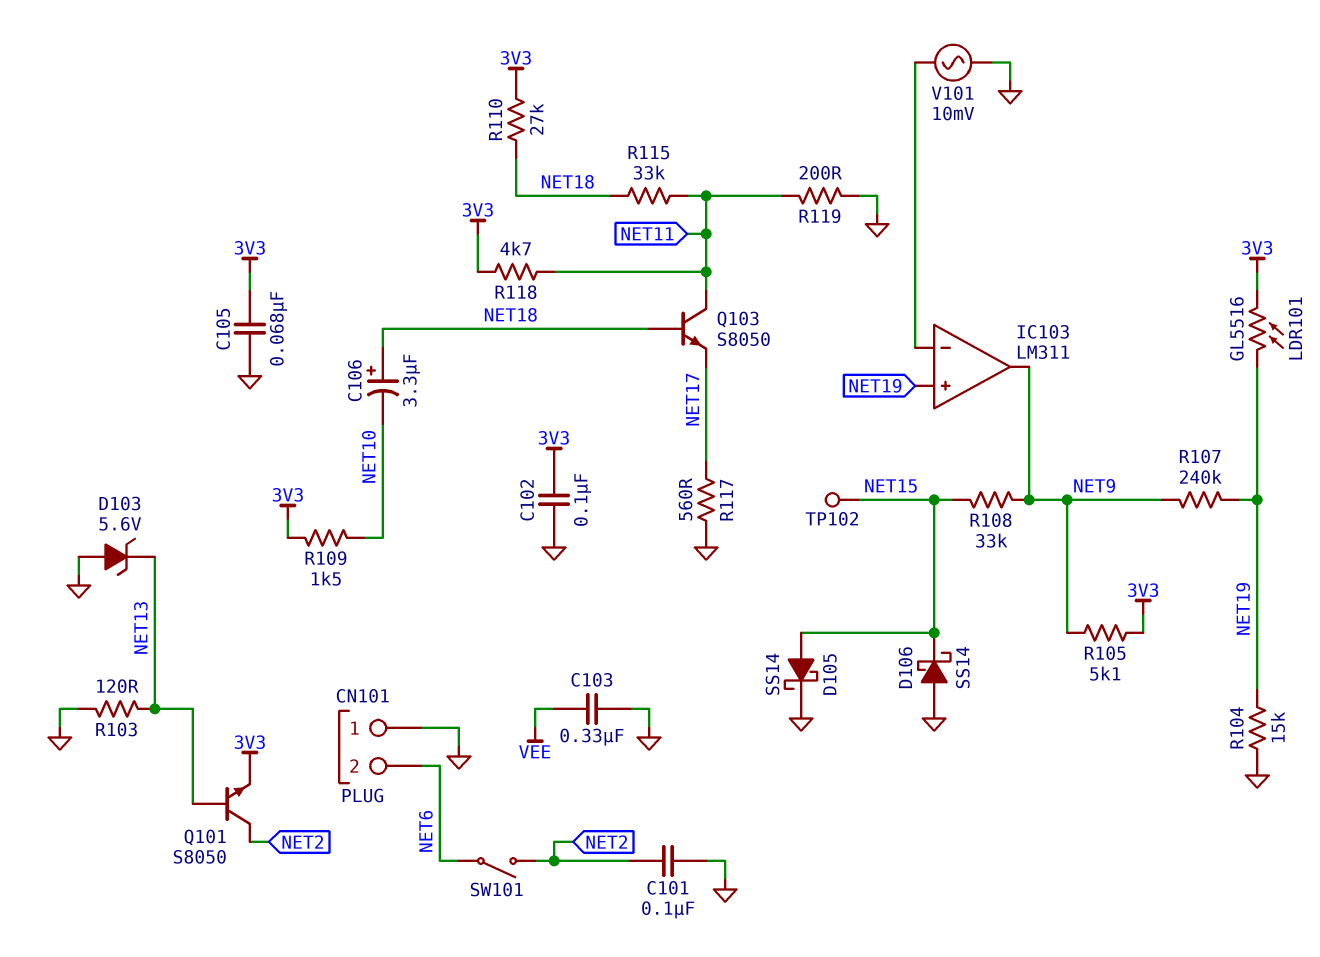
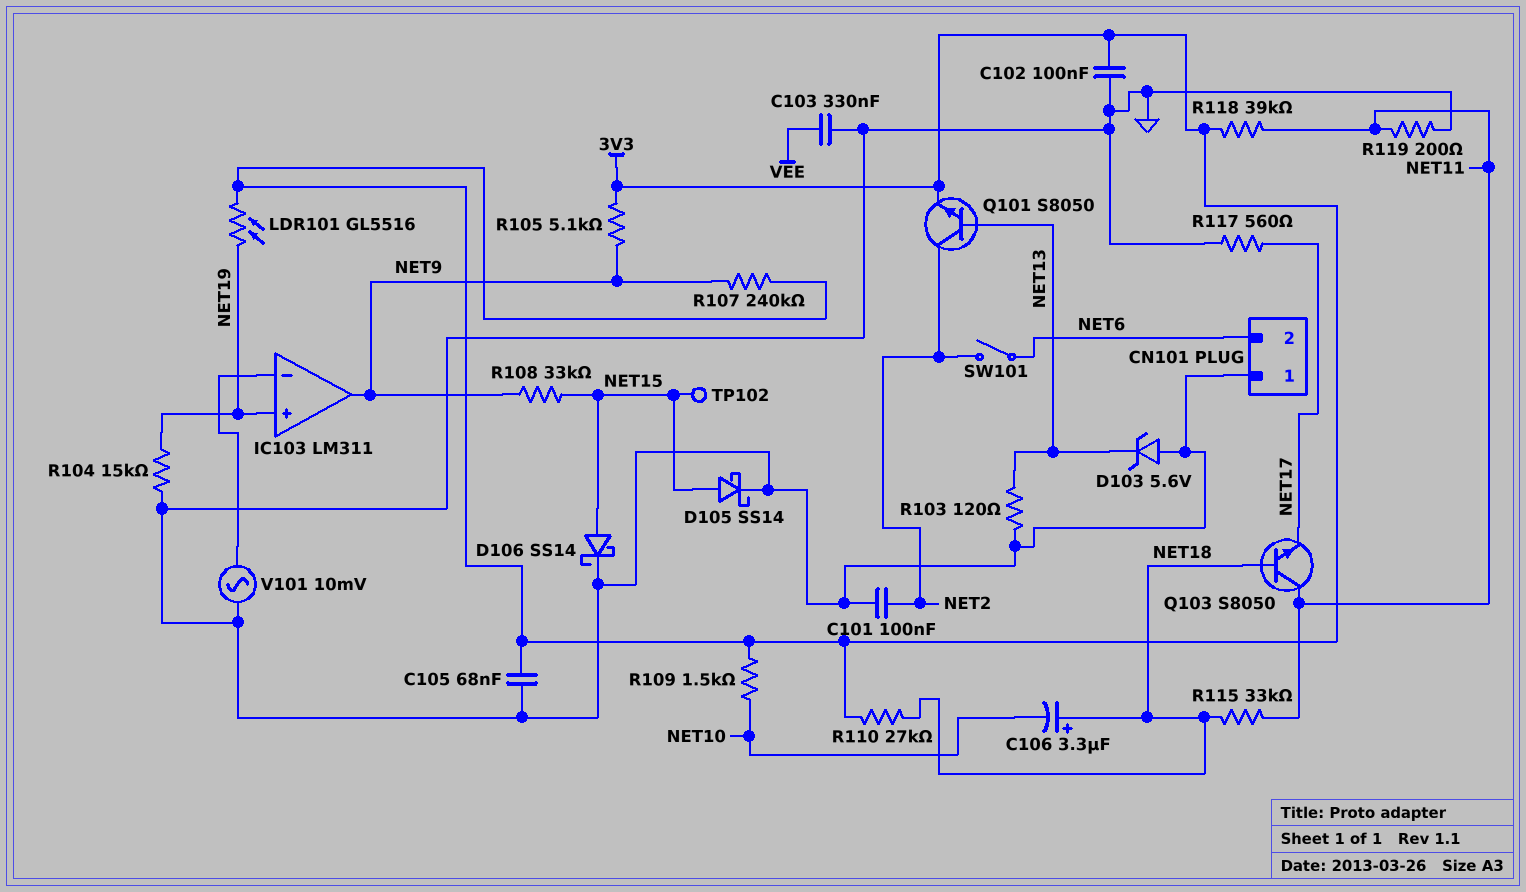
D106: schottky SS14 (A GND, K NET15) -> schottky SS14 (A NET15, K GND)
R107: 240k (NET9, NET19) -> 240k (3V3, NET9)
R118: 4.7k (3V3, NET11) -> 39k (3V3, NET11)

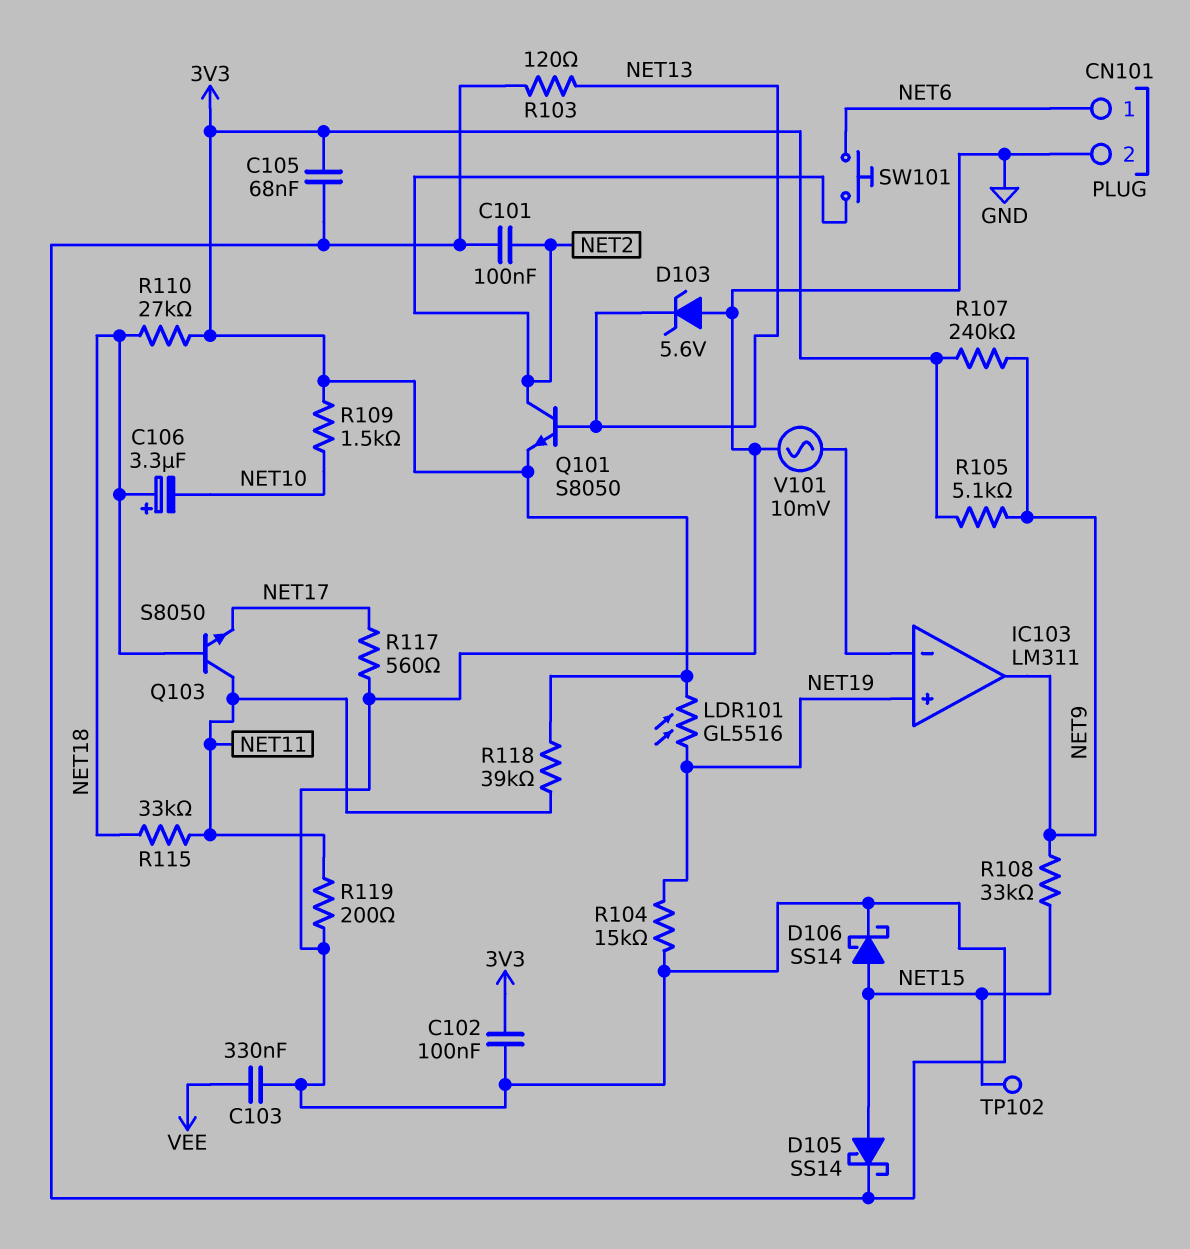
CN101 pin 1: GND -> NET6
CN101 pin 2: NET6 -> GND
SW101: switch (NET2, NET6) -> button (NET2, NET6)

